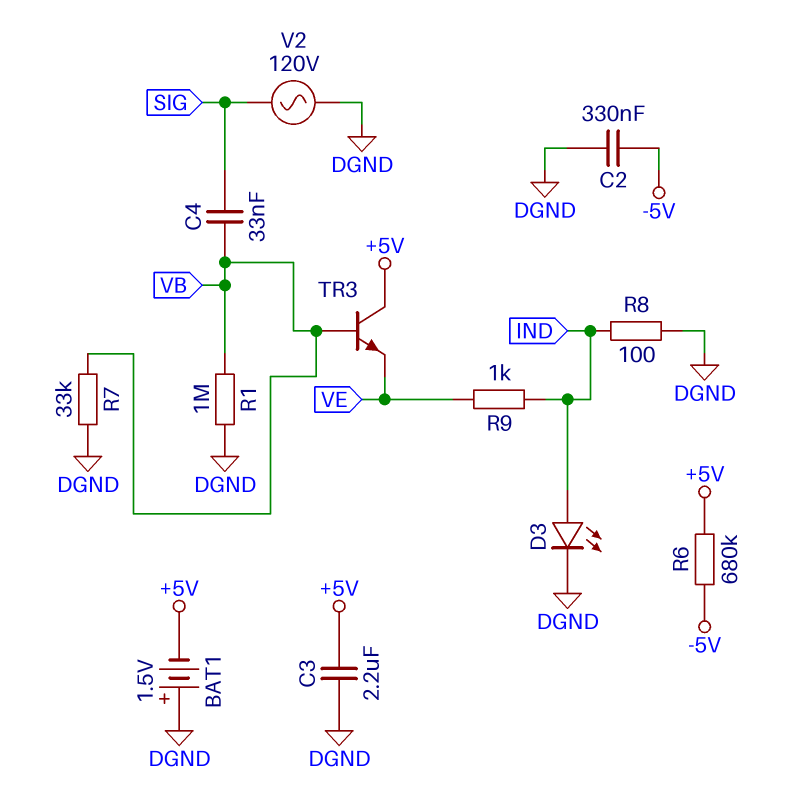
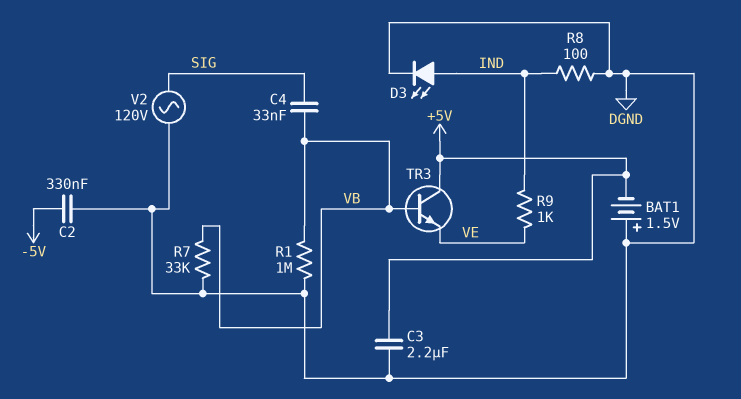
R6: 680k (+5V, -5V) -> none

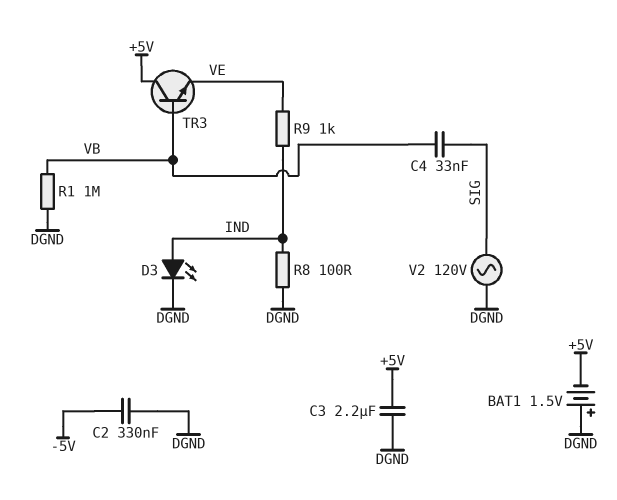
R7: 33k (DGND, VB) -> none

